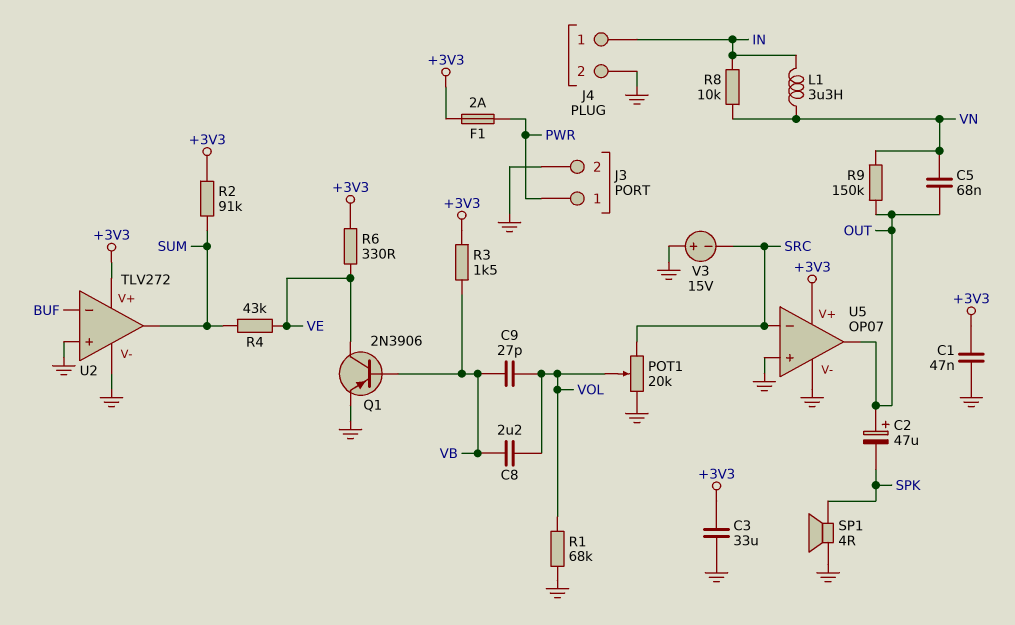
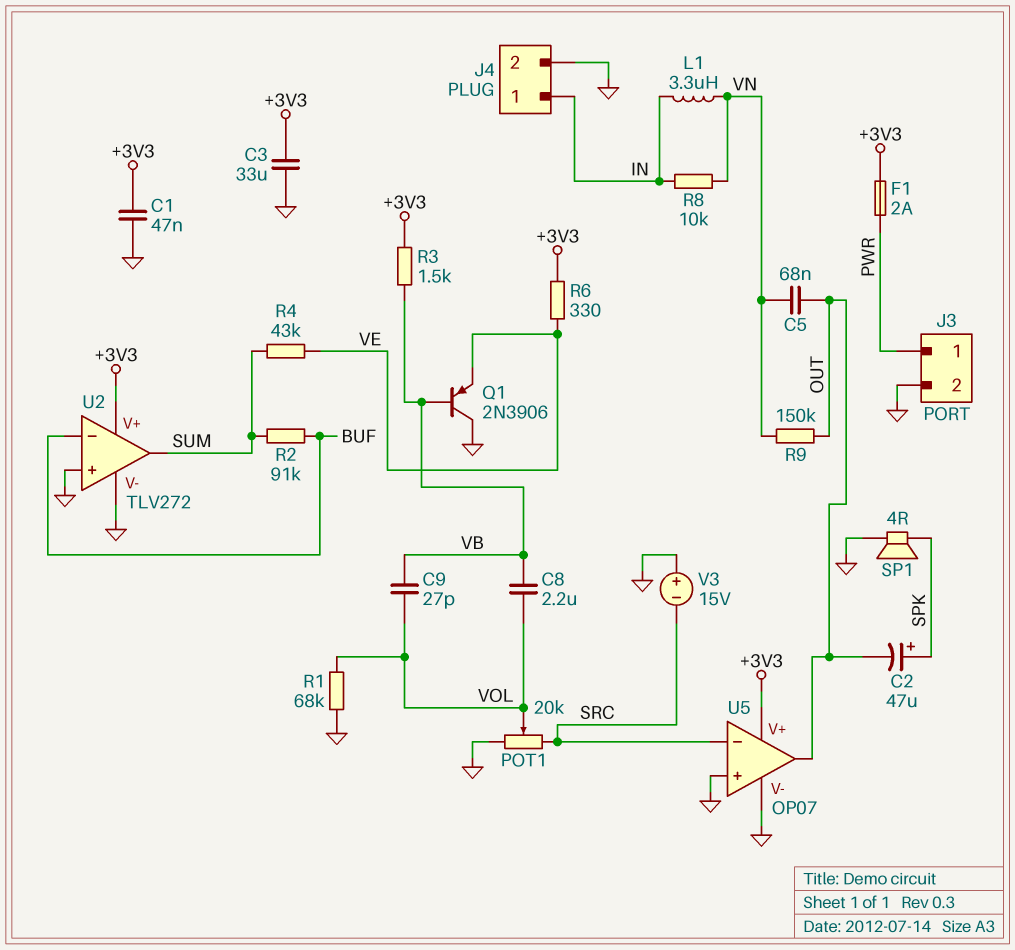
C2: 47uF (plus OUT, minus SPK) -> 47uF (plus SPK, minus OUT)
Q1: PNP 2N3906 (B VB, C VE, E GND) -> PNP 2N3906 (B VB, C GND, E VE)
R2: 91k (+3V3, SUM) -> 91k (BUF, SUM)

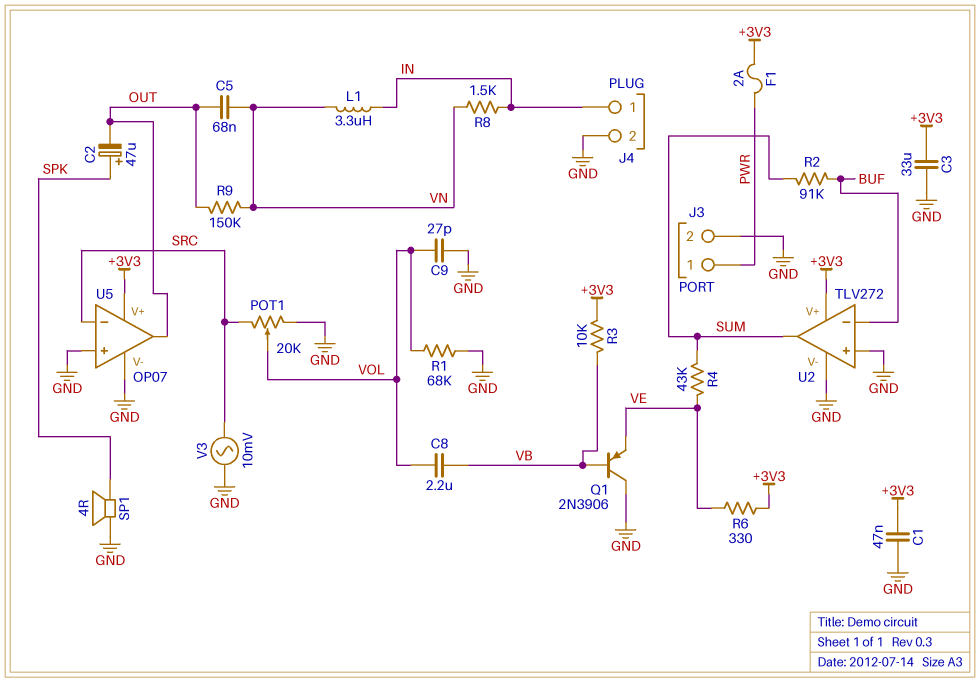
C9: 27pF (VB, VOL) -> 27pF (GND, VOL)
R3: 1.5k (+3V3, VB) -> 10k (+3V3, VB)
R8: 10k (IN, VN) -> 1.5k (IN, VN)
V3: 15V (plus GND, minus SRC) -> AC 10mV (GND, SRC)

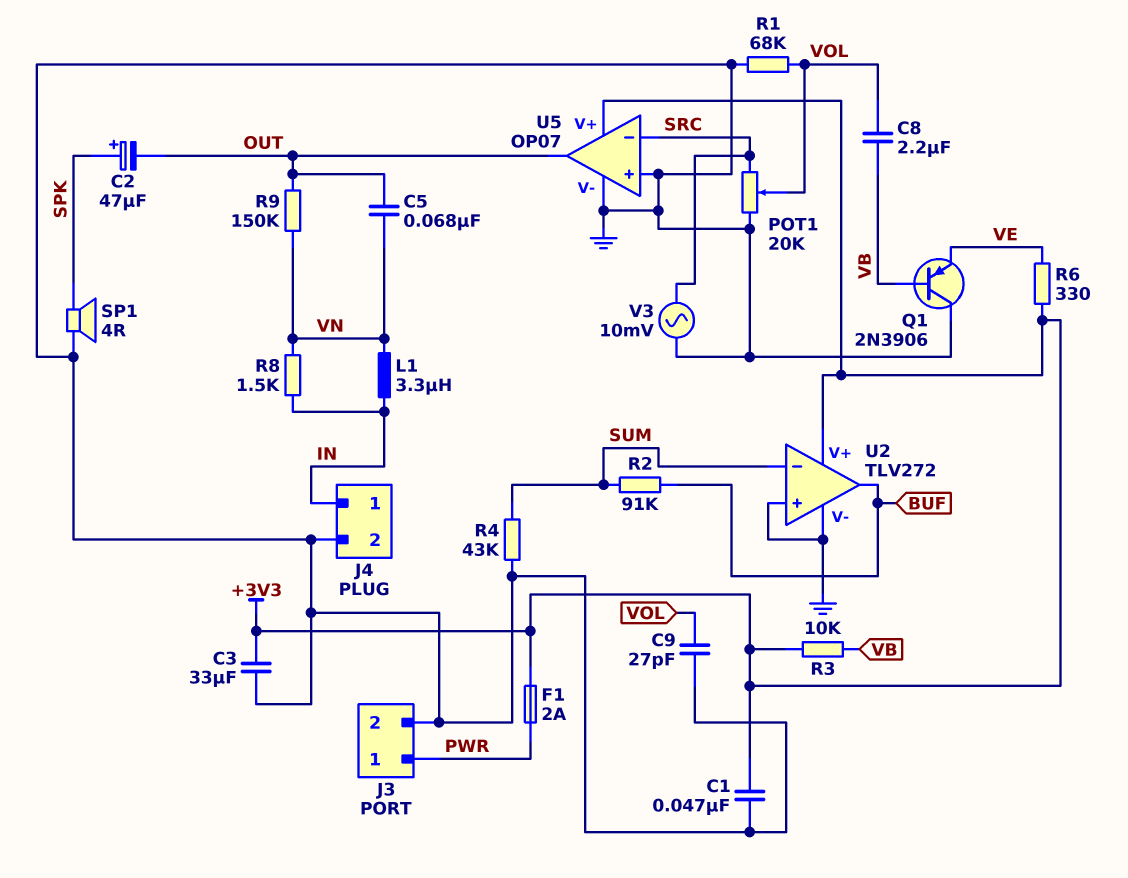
R4: 43k (SUM, VE) -> 43k (GND, SUM)
U2 pin in-: BUF -> SUM
U2 pin out: SUM -> BUF

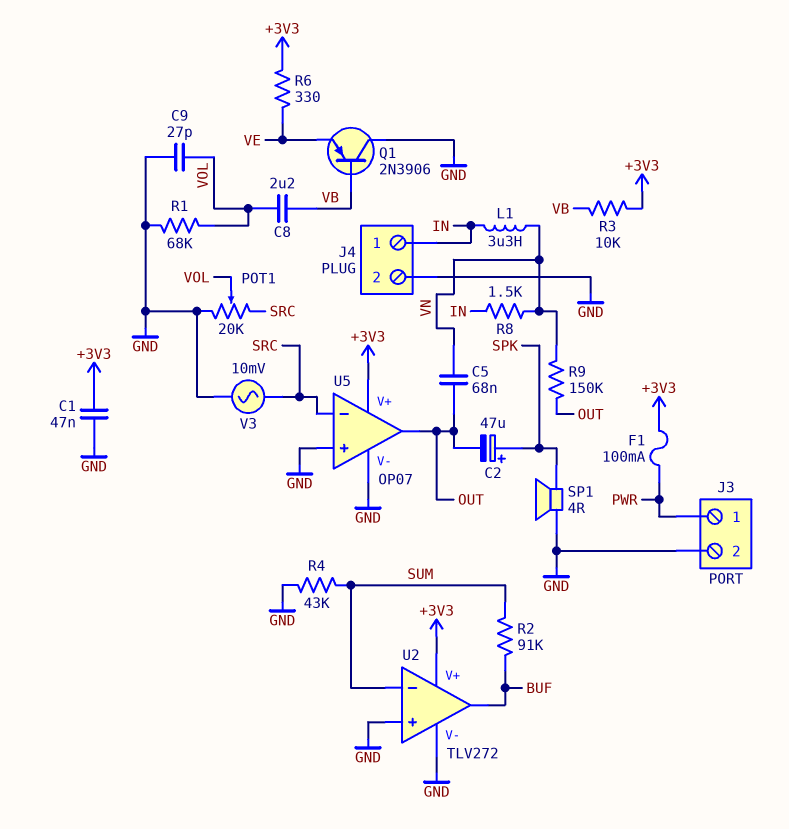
C3: 33uF (+3V3, GND) -> none
F1: 2A (+3V3, PWR) -> 100mA (+3V3, PWR)

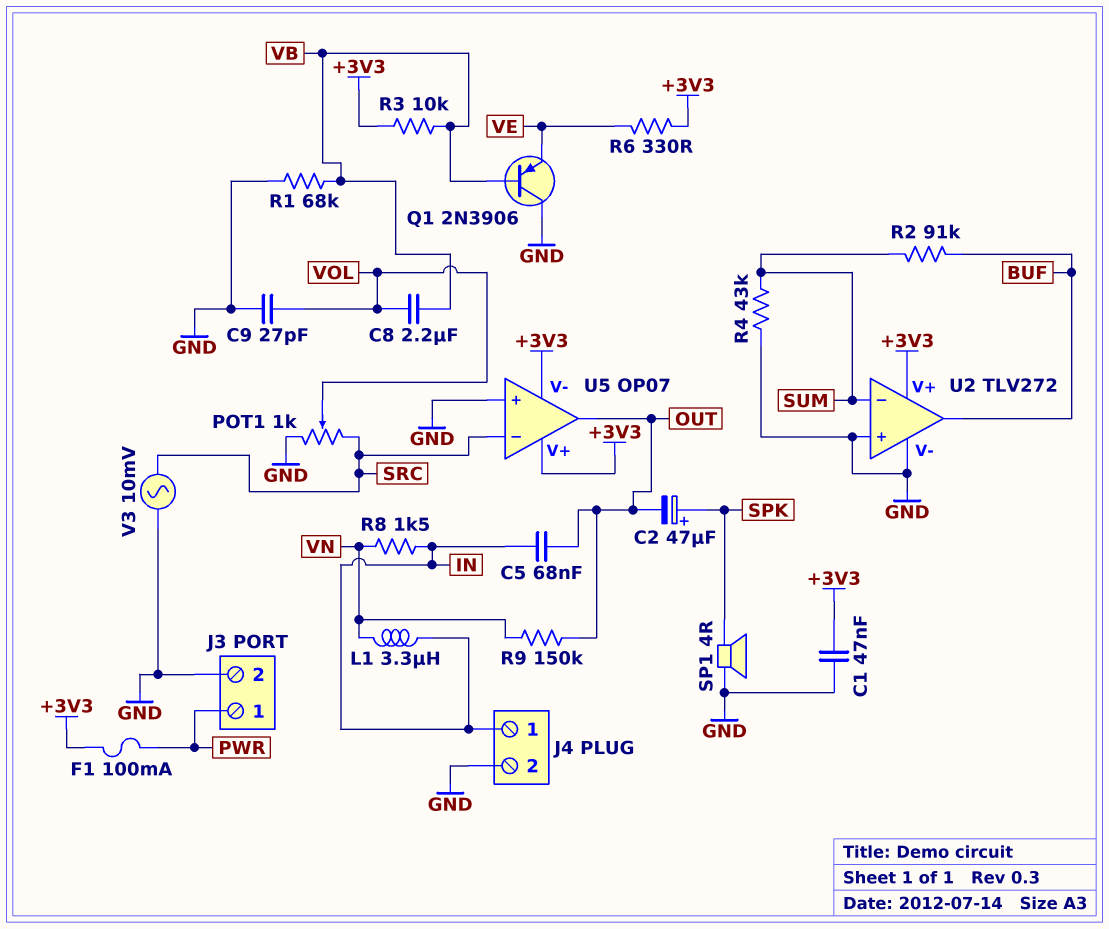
C5: 68nF (OUT, VN) -> 68nF (IN, OUT)
POT1: 20k (GND, SRC, wiper VOL) -> 1k (GND, SRC, wiper VOL)
R1: 68k (GND, VOL) -> 68k (GND, VB)
U5 pin V-: GND -> +3V3

